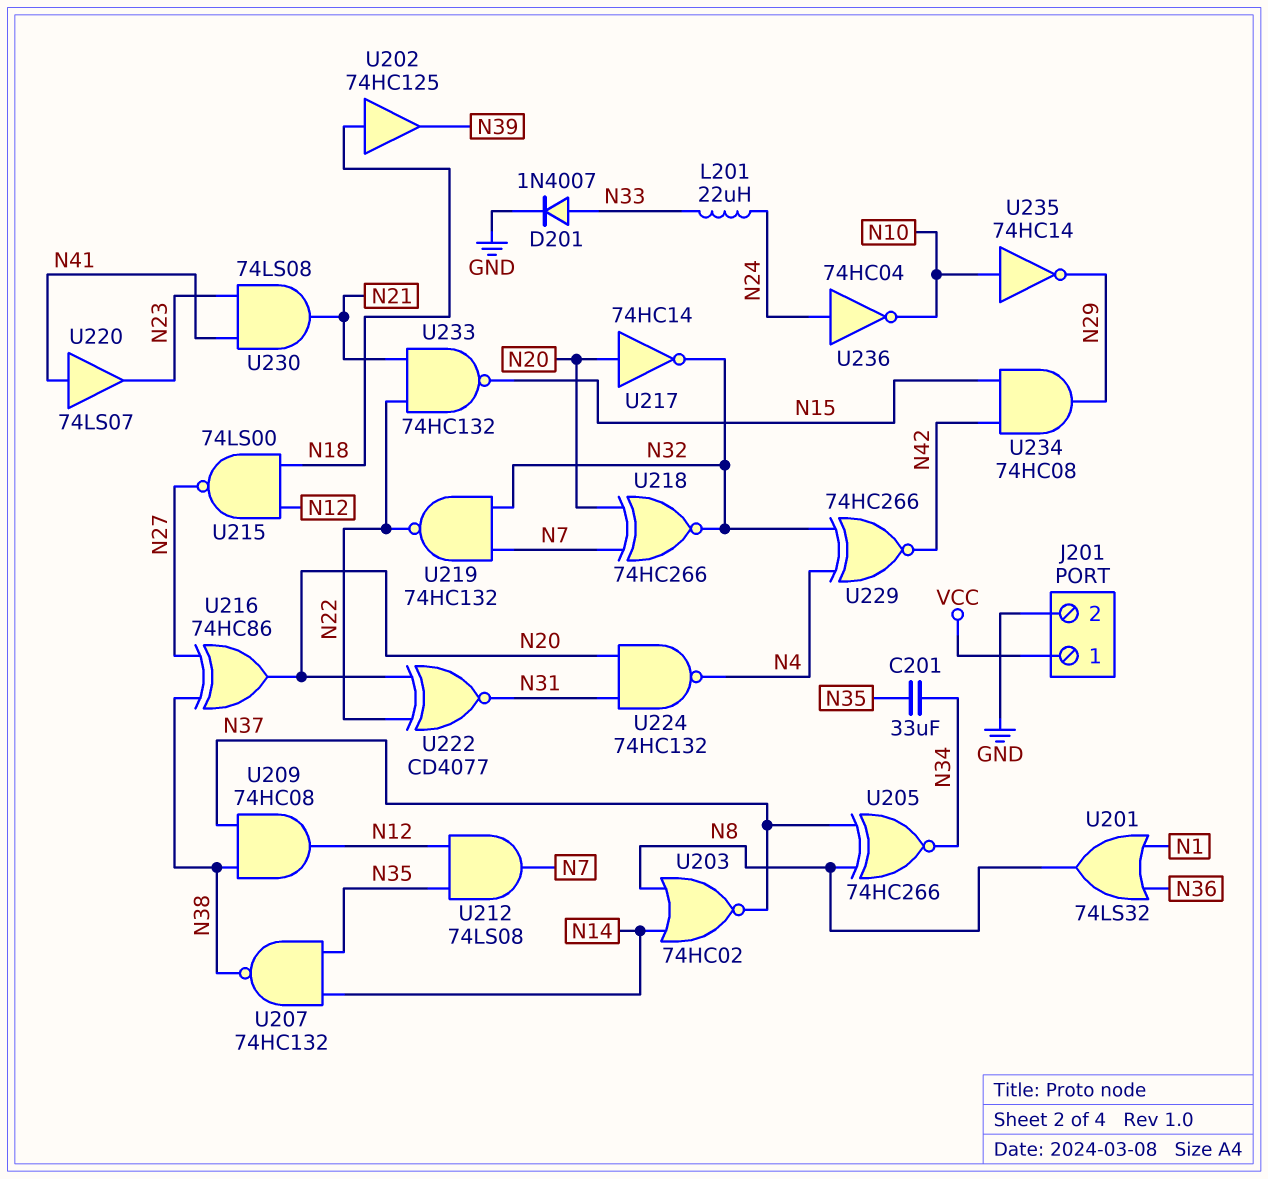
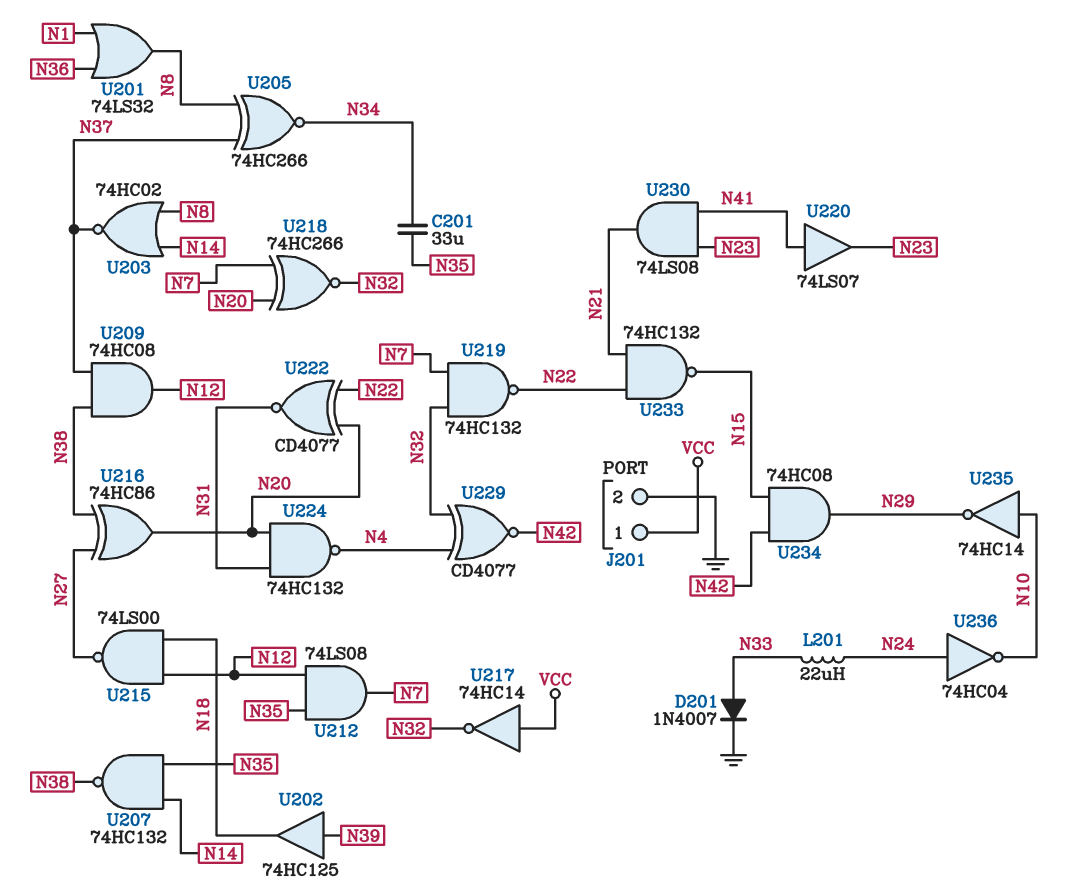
U202: buffer 74HC125 (in N18, out N39) -> buffer 74HC125 (in N39, out N18)
U217: NOT 74HC14 (in N20, out N32) -> NOT 74HC14 (in VCC, out N32)
U229: XNOR 74HC266 (in N4, in N32, out N42) -> XNOR CD4077 (in N4, in N32, out N42)

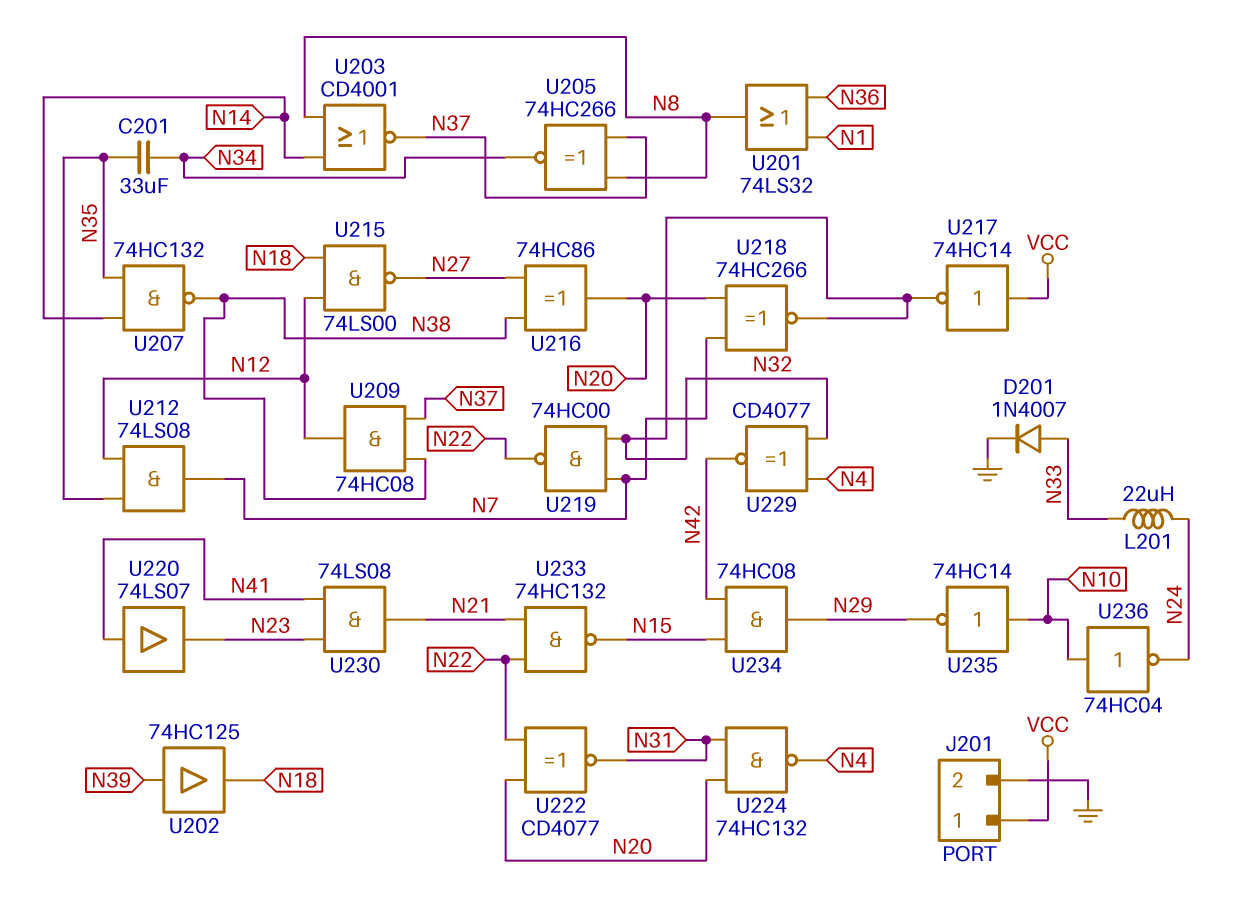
U203: NOR 74HC02 (in N8, in N14, out N37) -> NOR CD4001 (in N8, in N14, out N37)
U219: NAND 74HC132 (in N7, in N32, out N22) -> NAND 74HC00 (in N7, in N32, out N22)
U236: NOT 74HC04 (in N24, out N10) -> NOT 74HC04 (in N10, out N24)

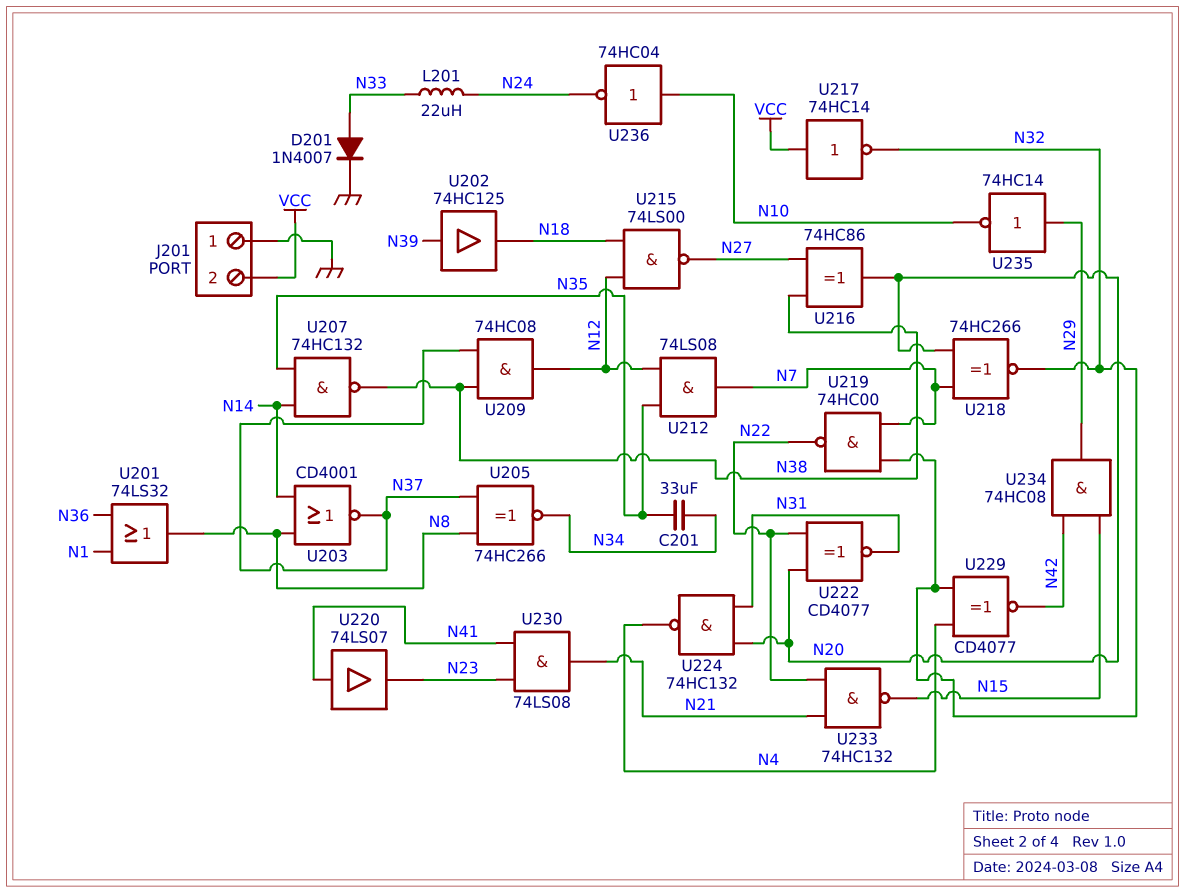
J201 pin 1: VCC -> GND
J201 pin 2: GND -> VCC
U235: NOT 74HC14 (in N10, out N29) -> NOT 74HC14 (in N29, out N10)

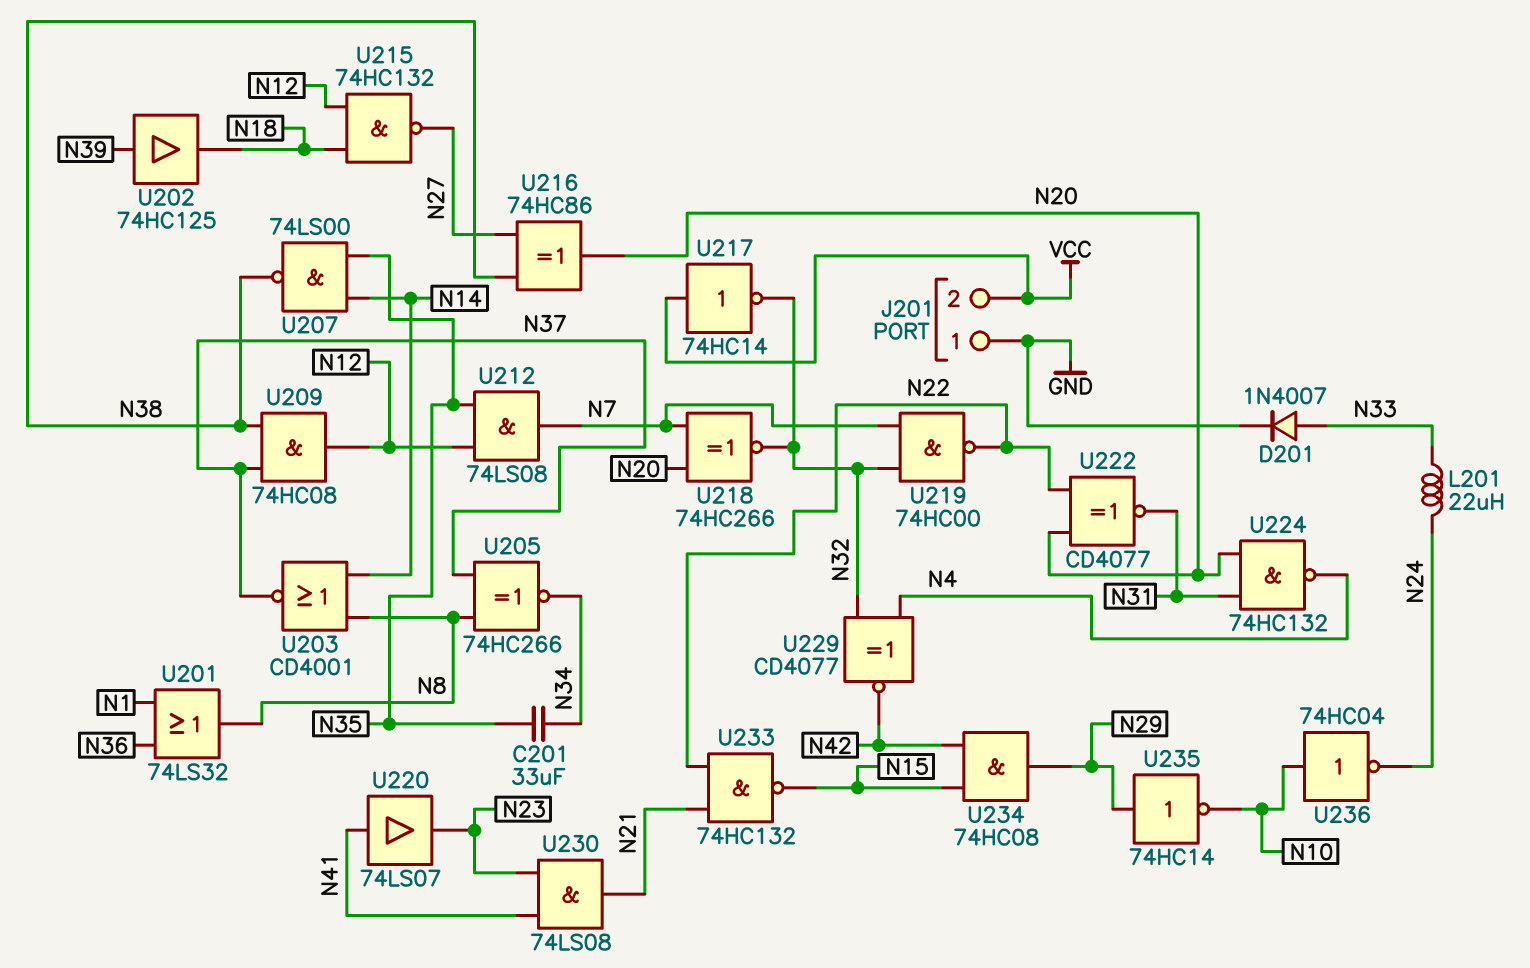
U207: NAND 74HC132 (in N14, in N35, out N38) -> NAND 74LS00 (in N14, in N35, out N38)
U215: NAND 74LS00 (in N12, in N18, out N27) -> NAND 74HC132 (in N12, in N18, out N27)

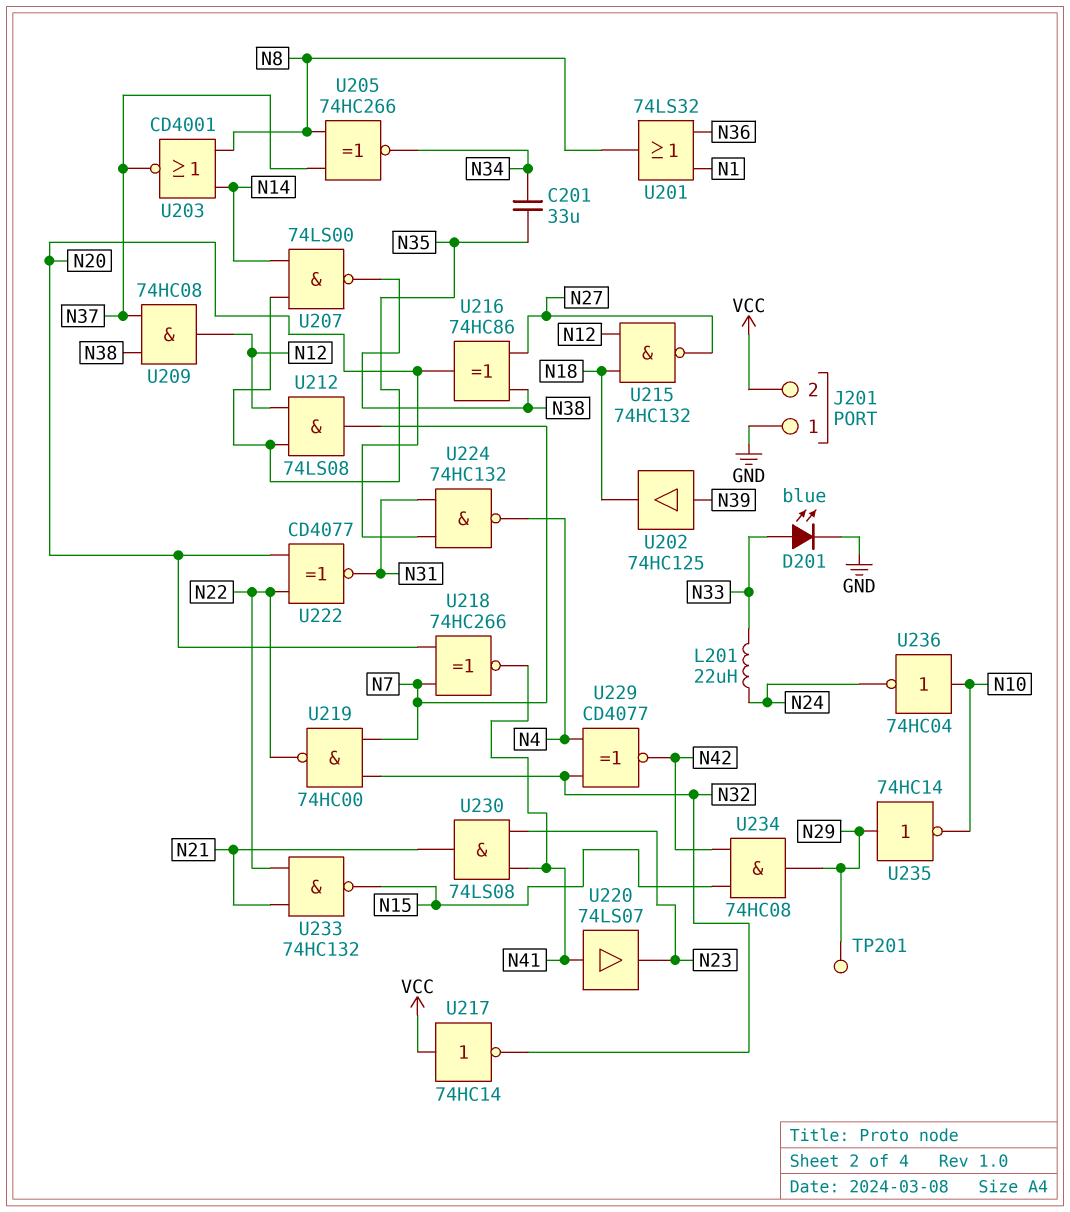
D201: diode 1N4007 (A N33, K GND) -> LED blue (A N33, K GND)
TP201: none -> test point (N29)
U218: XNOR 74HC266 (in N7, in N20, out N32) -> XNOR 74HC266 (in N7, in N20, out N41)

